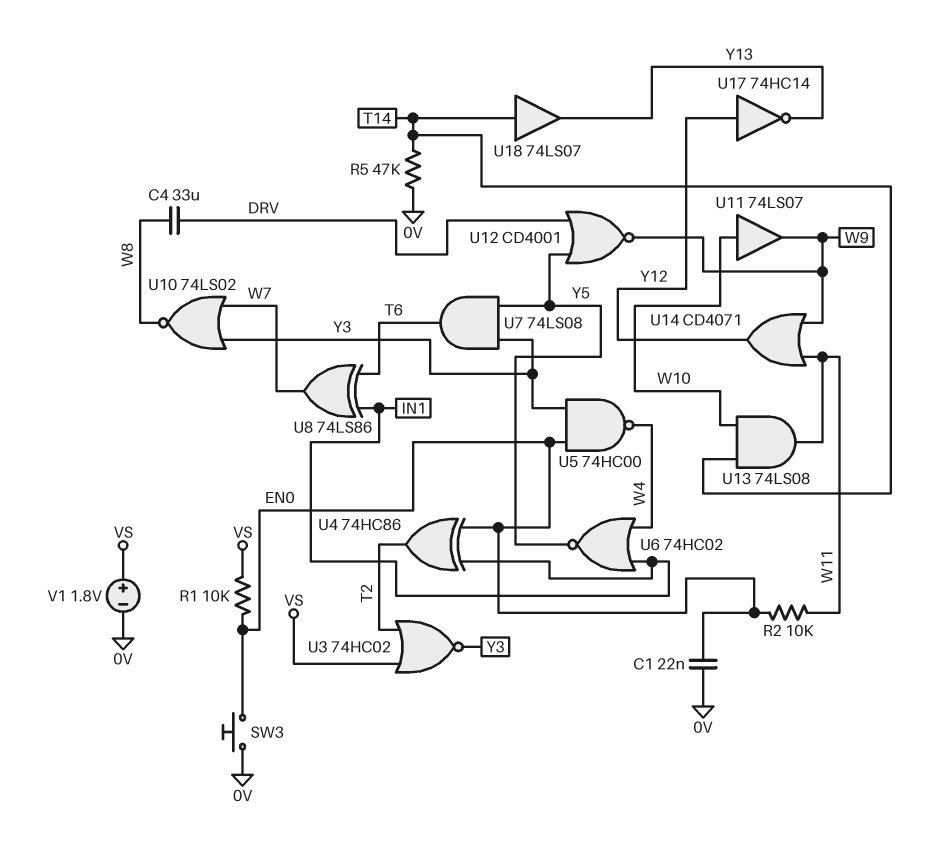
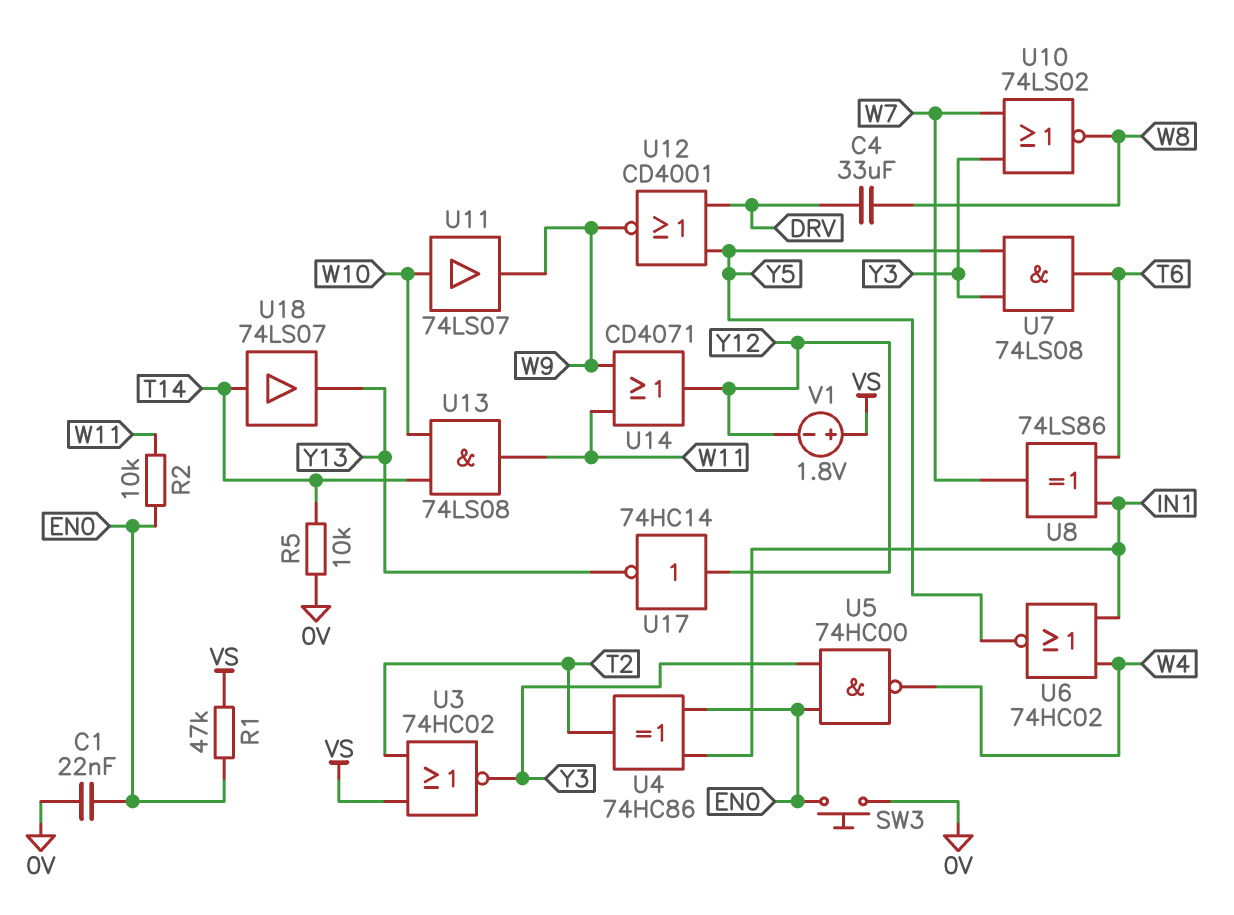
R1: 10k (EN0, VS) -> 47k (EN0, VS)
R5: 47k (0V, T14) -> 10k (0V, T14)
V1: 1.8V (plus VS, minus 0V) -> 1.8V (plus VS, minus Y12)

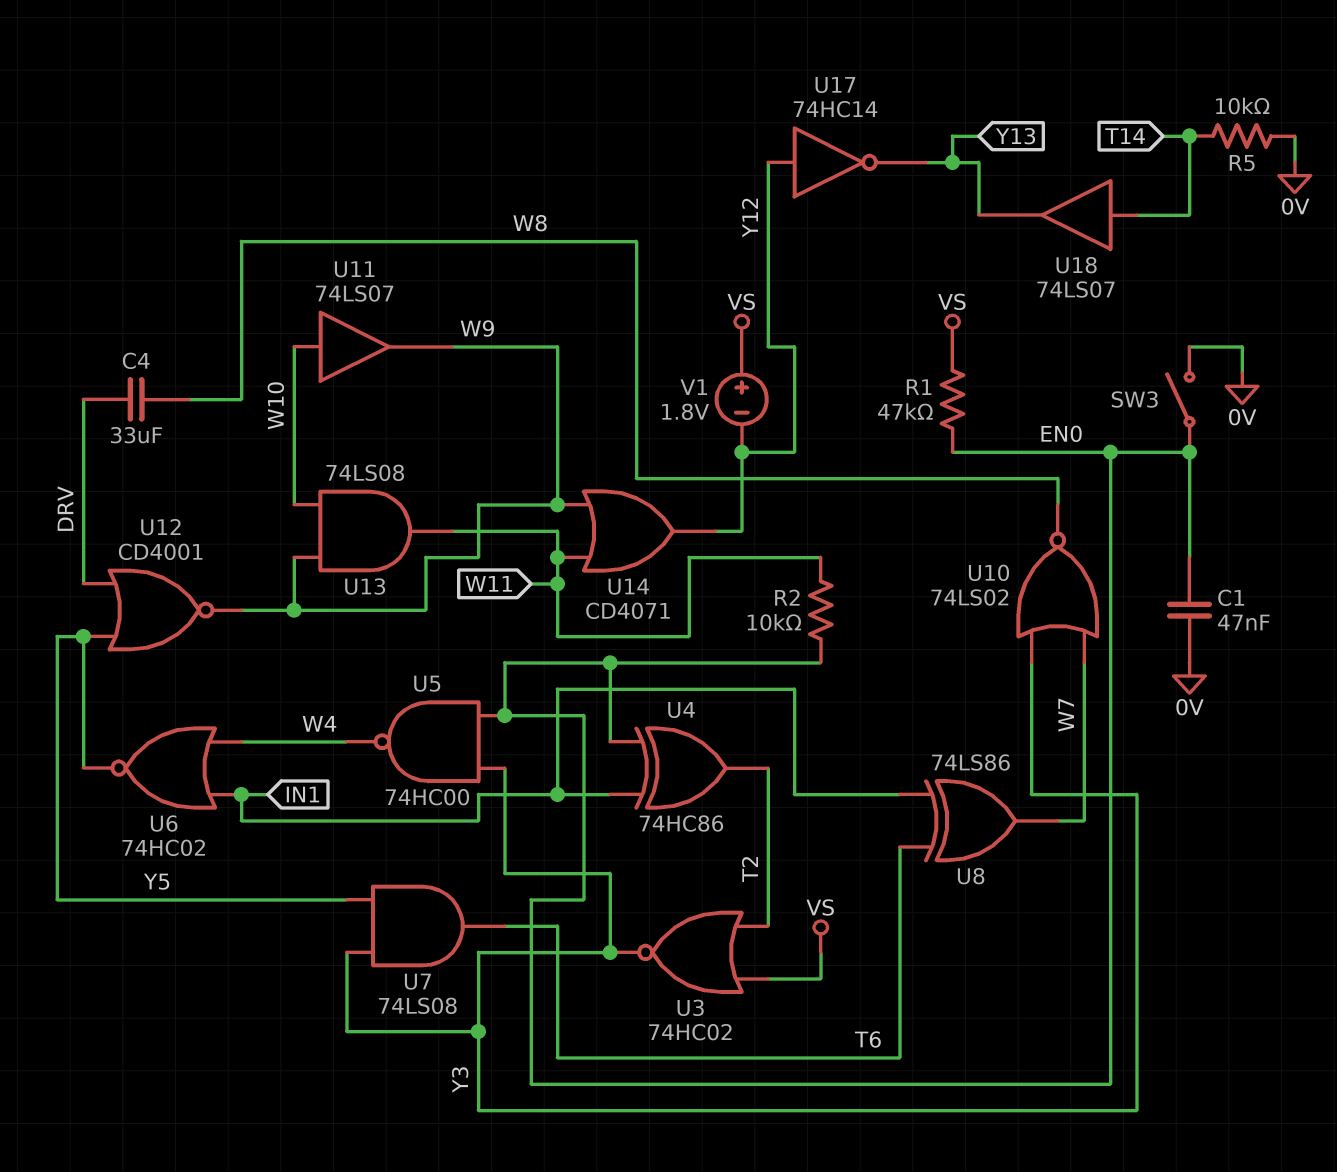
C1: 22nF (0V, EN0) -> 47nF (0V, EN0)
SW3: button (0V, EN0) -> switch (0V, EN0)
U13: AND 74LS08 (in T14, in W10, out W11) -> AND 74LS08 (in W9, in W10, out W11)

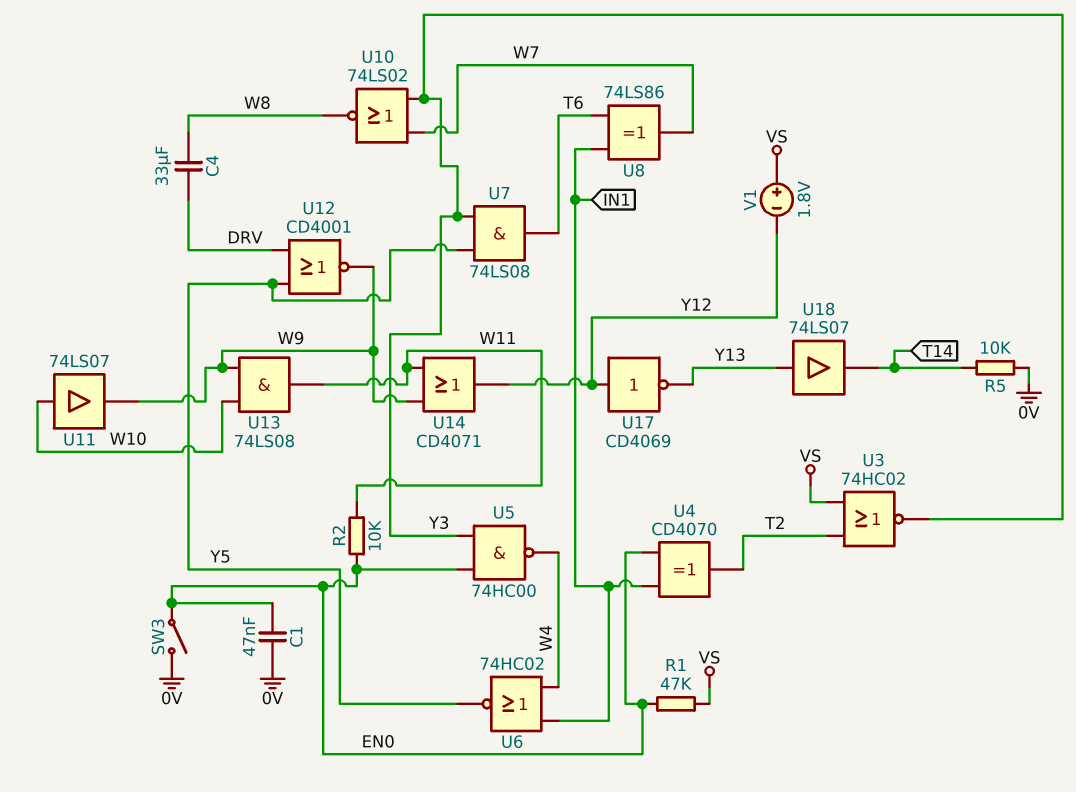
U4: XOR 74HC86 (in EN0, in IN1, out T2) -> XOR CD4070 (in EN0, in IN1, out T2)
U17: NOT 74HC14 (in Y12, out Y13) -> NOT CD4069 (in Y12, out Y13)
U18: buffer 74LS07 (in T14, out Y13) -> buffer 74LS07 (in Y13, out T14)

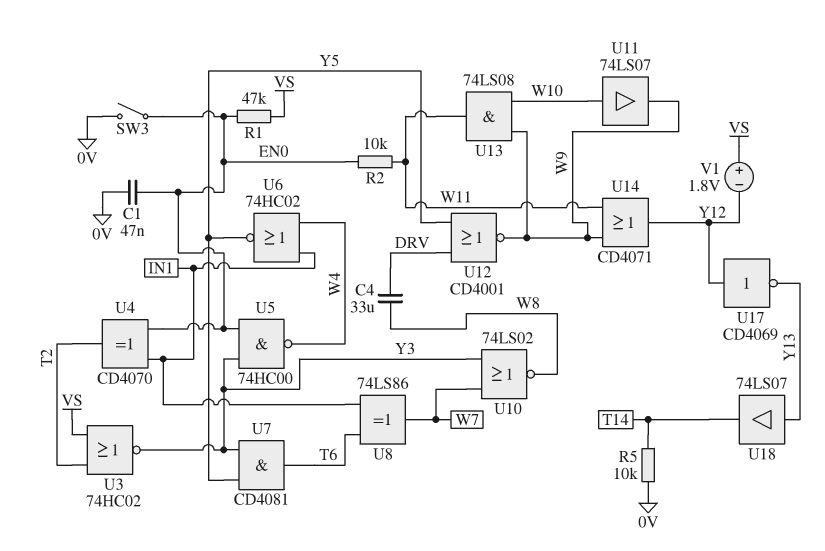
U7: AND 74LS08 (in Y3, in Y5, out T6) -> AND CD4081 (in Y3, in Y5, out T6)

